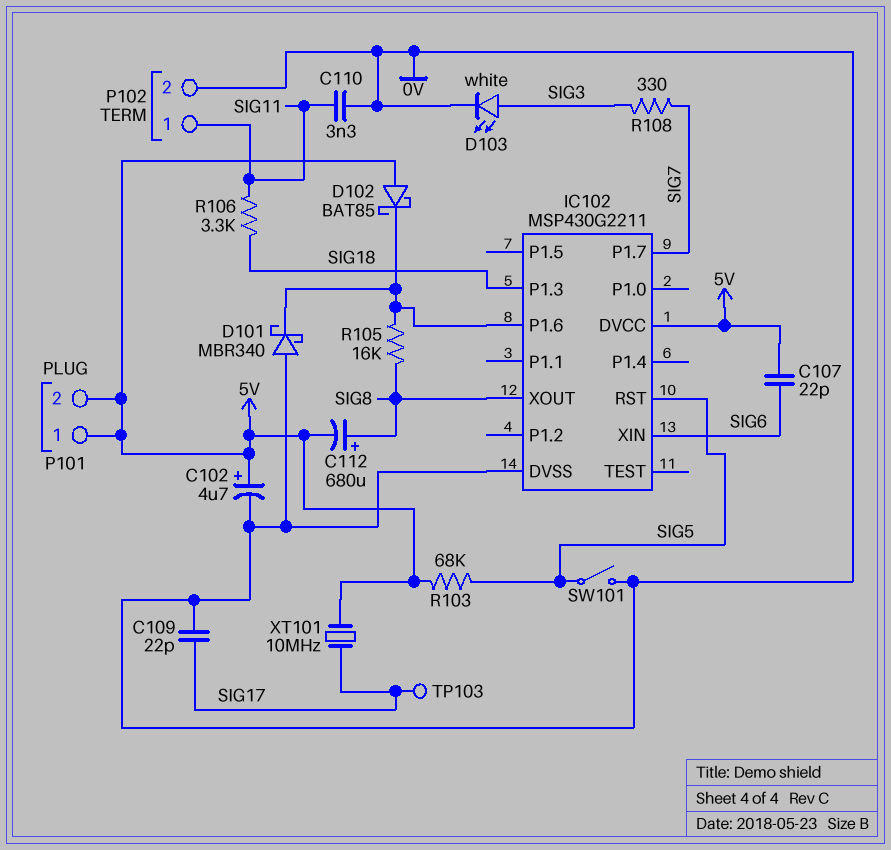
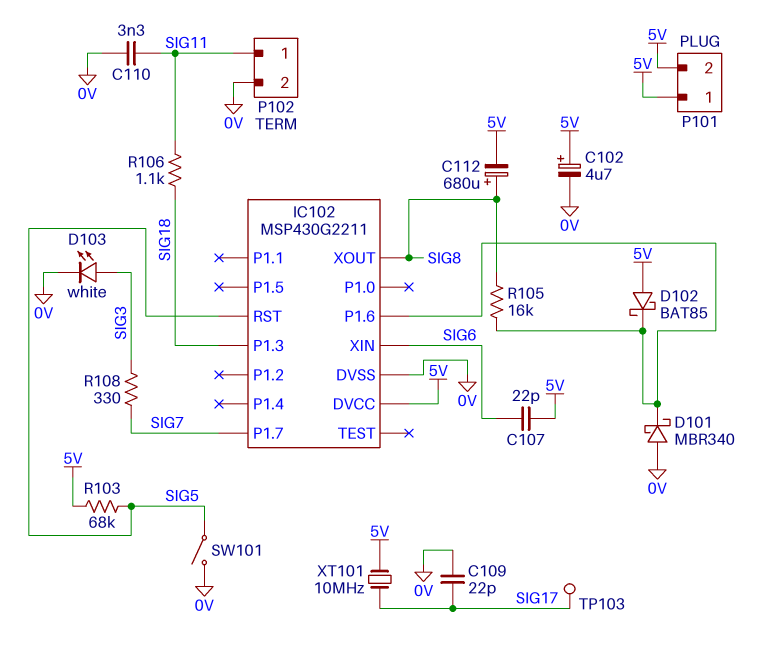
R106: 3.3k (SIG11, SIG18) -> 1.1k (SIG11, SIG18)

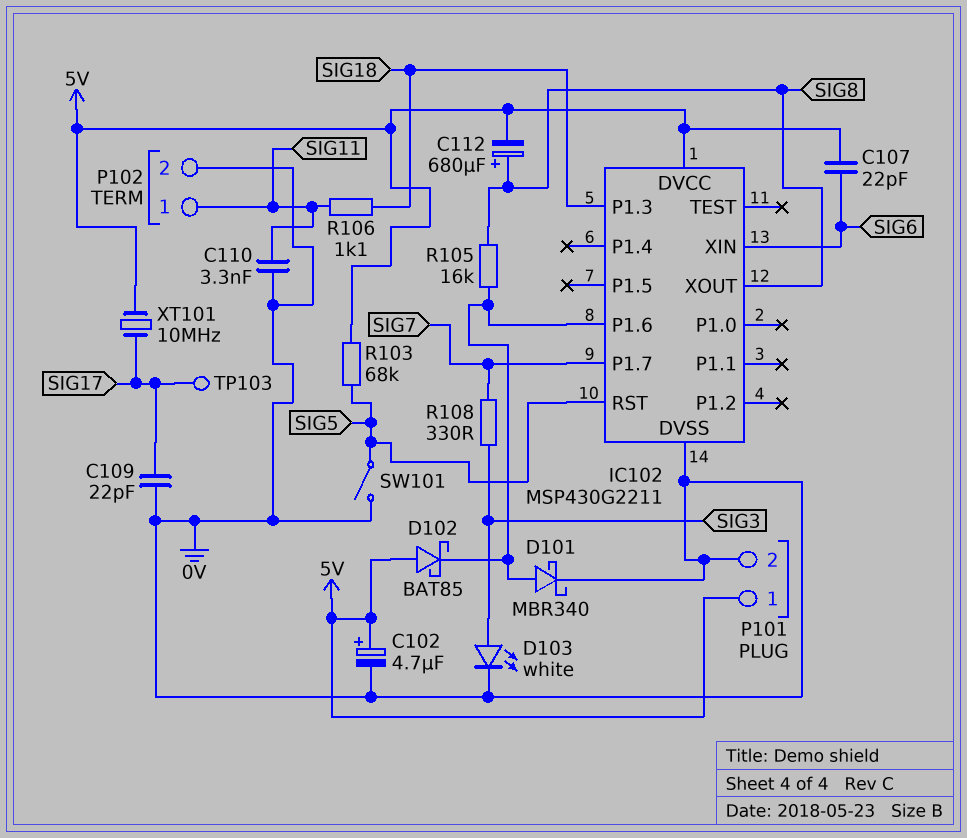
D101: schottky MBR340 (A 0V, K IC102/P1.6) -> schottky MBR340 (A IC102/P1.6, K 0V)
P101 pin 2: 5V -> 0V

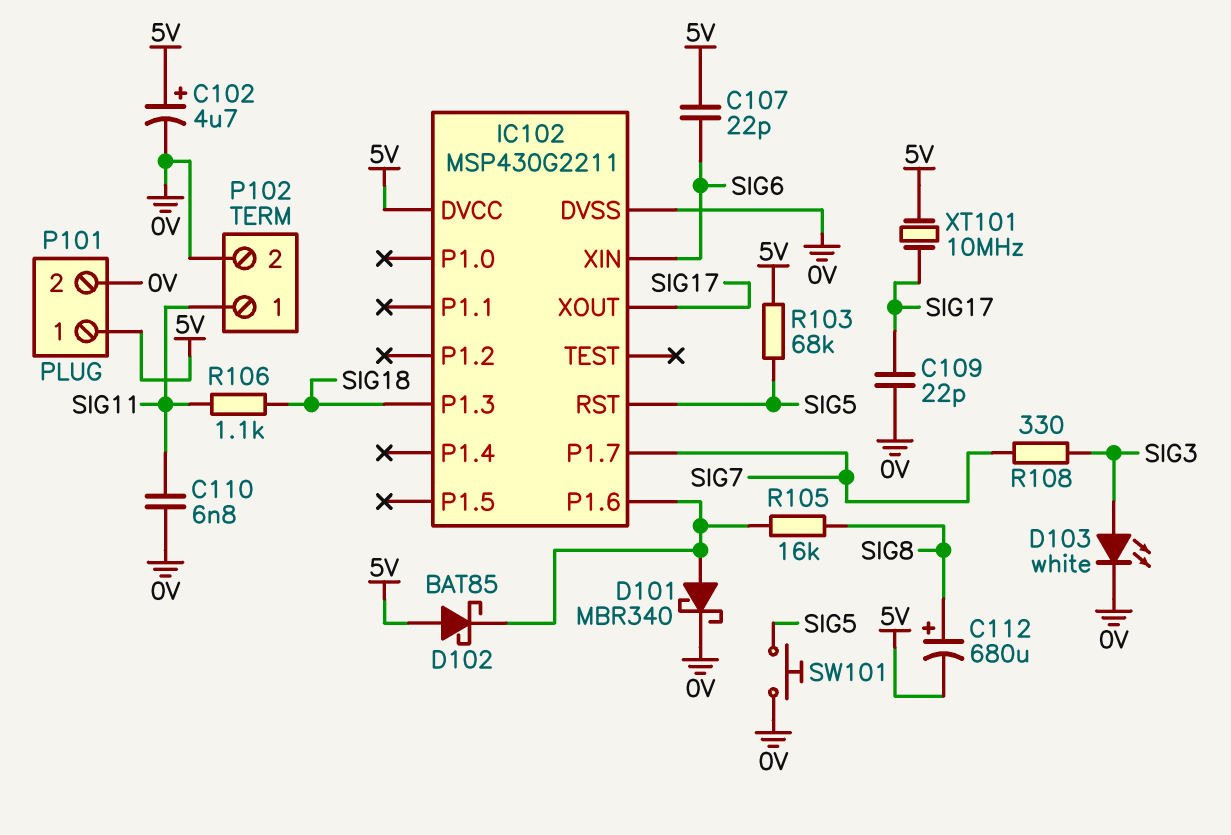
C110: 3.3nF (0V, SIG11) -> 6.8nF (0V, SIG11)
IC102 pin XOUT: SIG8 -> SIG17
SW101: switch (0V, SIG5) -> button (0V, SIG5)
TP103: test point (SIG17) -> none

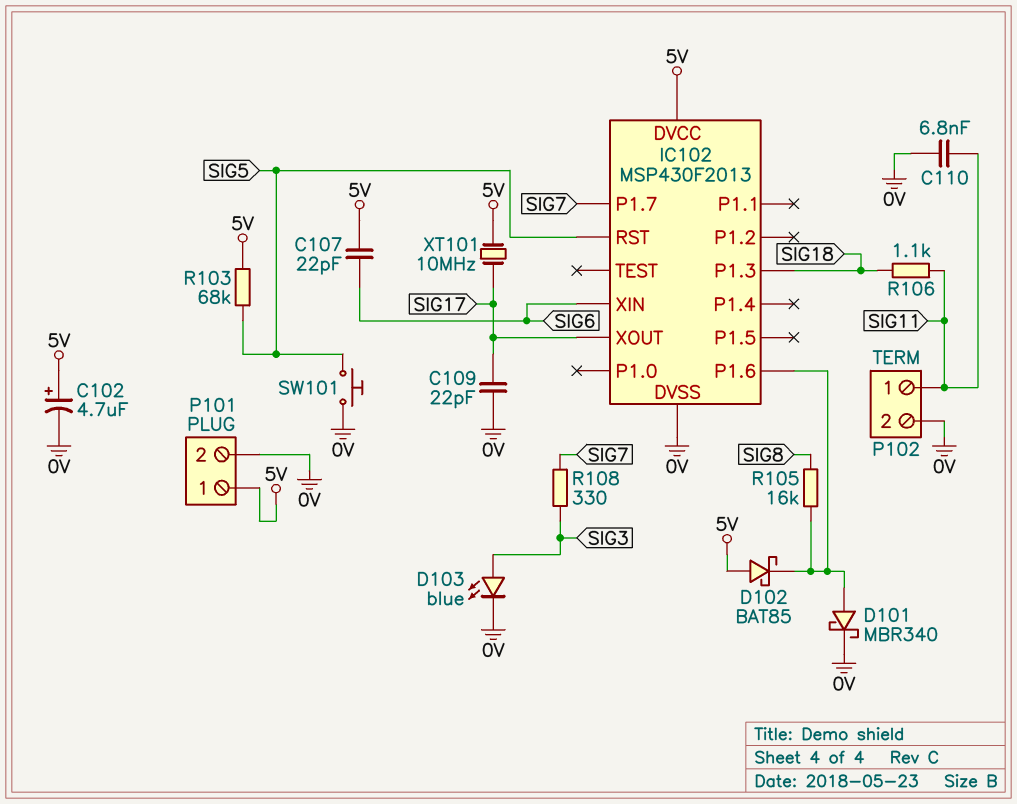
C112: 680uF (plus SIG8, minus 5V) -> none
D103: LED white (A SIG3, K 0V) -> LED blue (A SIG3, K 0V)
IC102: MSP430G2211 -> MSP430F2013

